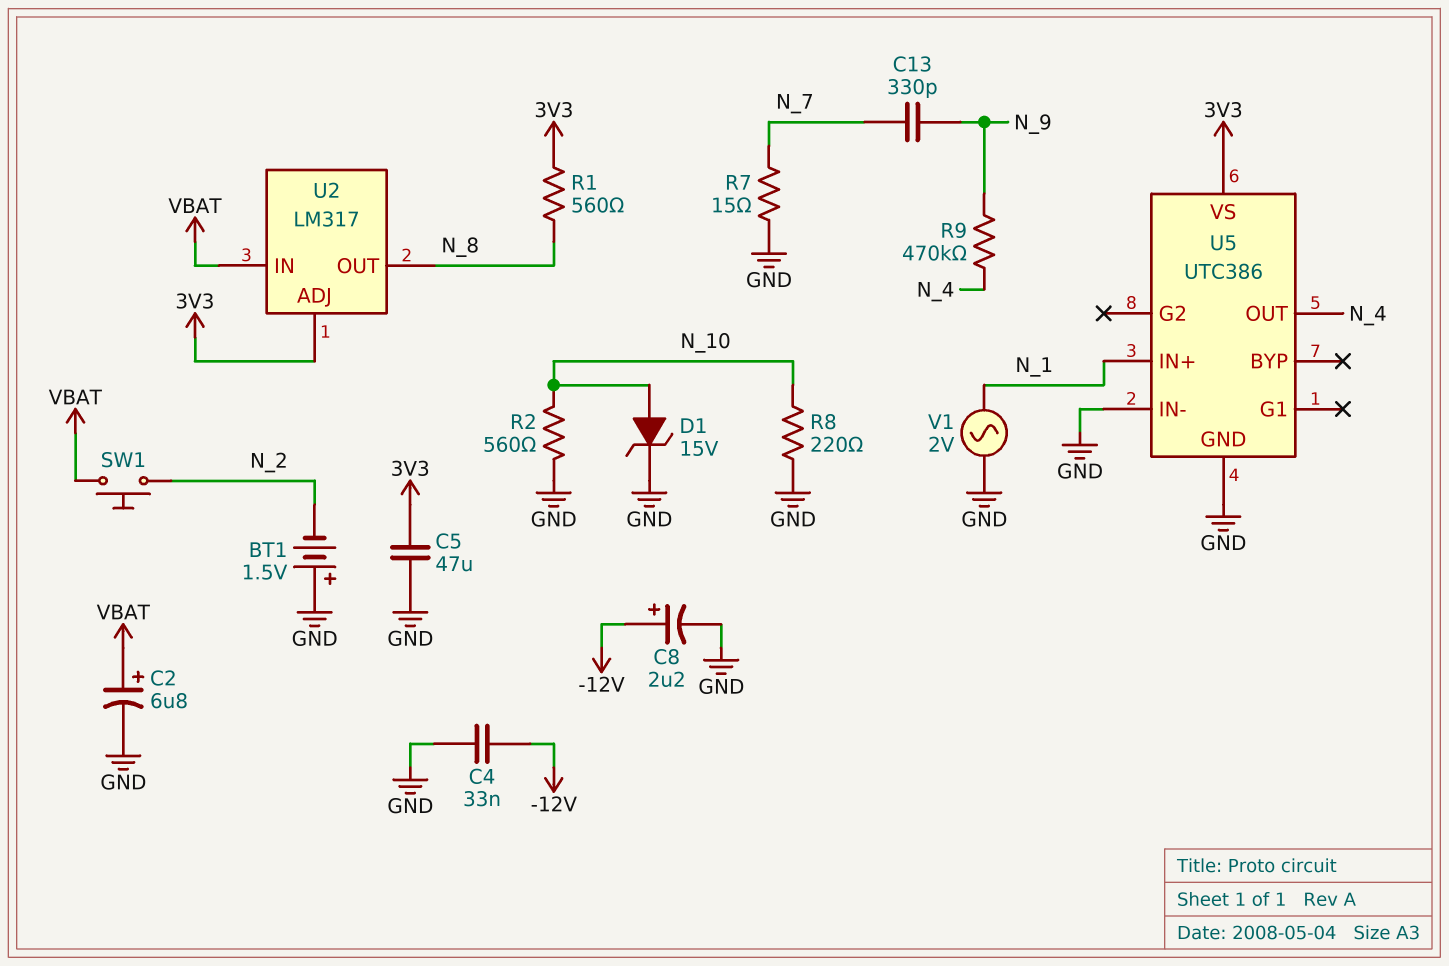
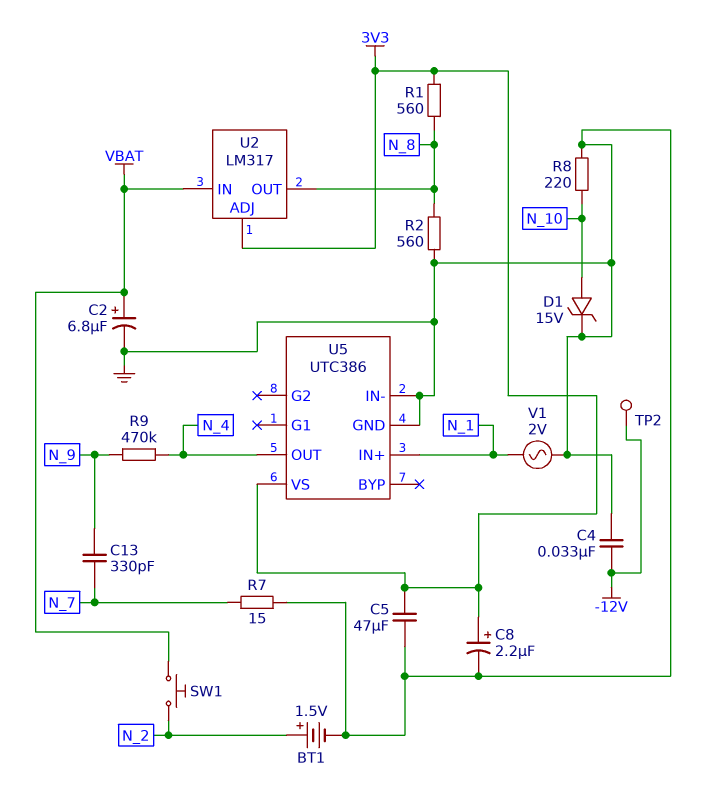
BT1: 1.5V (plus GND, minus N_2) -> 1.5V (plus N_2, minus GND)
C8: 2.2uF (plus -12V, minus GND) -> 2.2uF (plus 3V3, minus GND)
R2: 560 (GND, N_10) -> 560 (GND, N_8)
TP2: none -> test point (-12V)

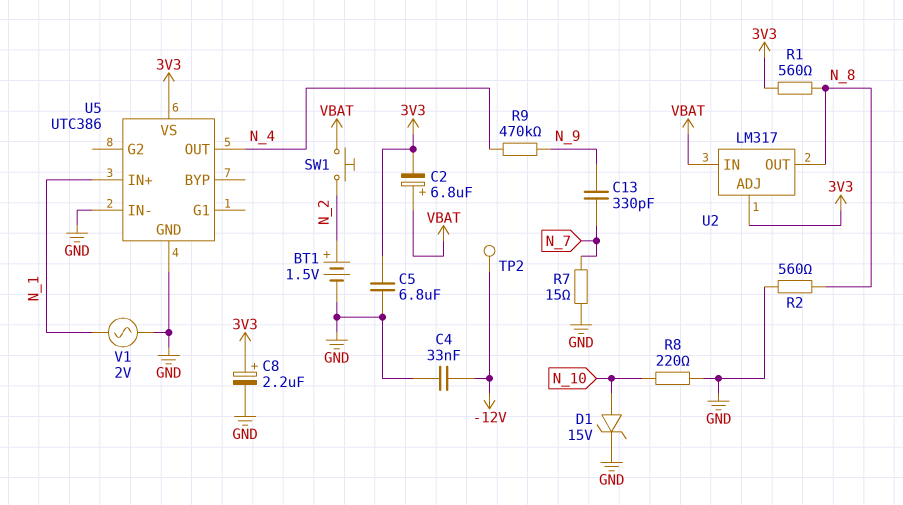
C2: 6.8uF (plus VBAT, minus GND) -> 6.8uF (plus VBAT, minus 3V3)
C5: 47uF (3V3, GND) -> 6.8uF (3V3, GND)

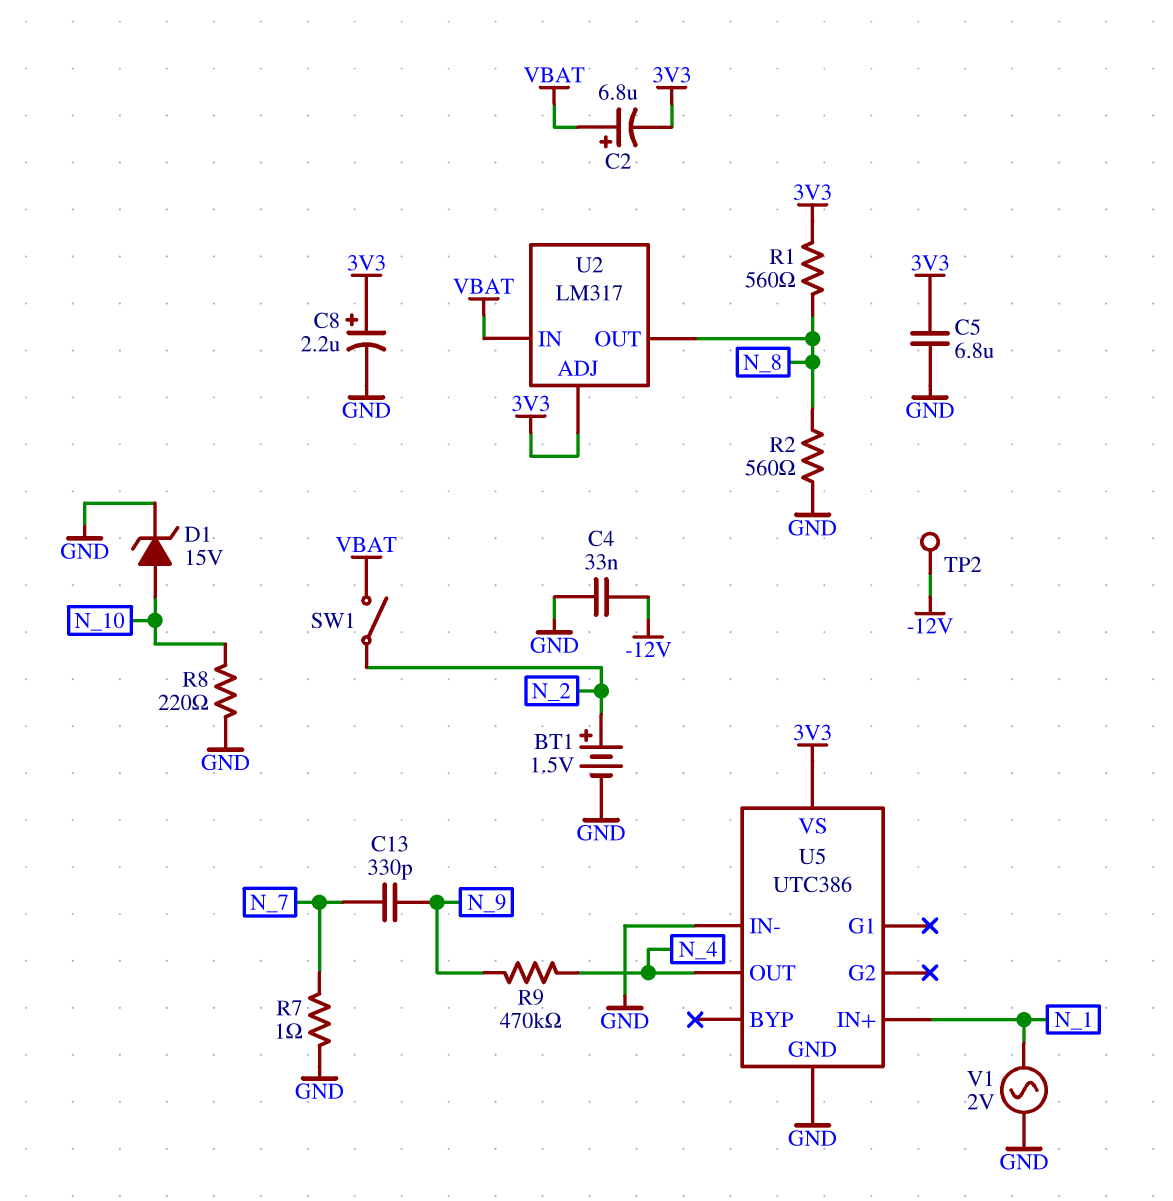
R7: 15 (GND, N_7) -> 1 (GND, N_7)
SW1: button (N_2, VBAT) -> switch (N_2, VBAT)

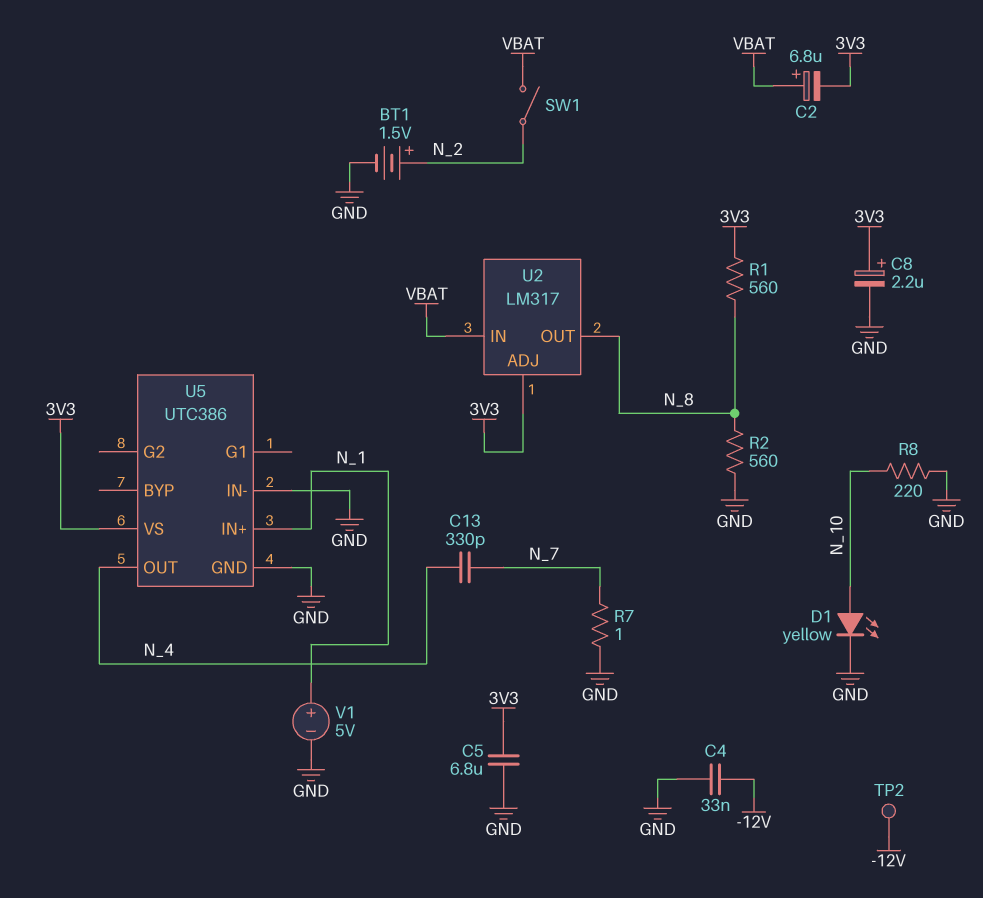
C13: 330pF (N_7, N_9) -> 330pF (N_4, N_7)
D1: zener 15V (A N_10, K GND) -> LED yellow (A N_10, K GND)
R9: 470k (N_4, N_9) -> none
V1: AC 2V (GND, N_1) -> 5V (plus N_1, minus GND)

